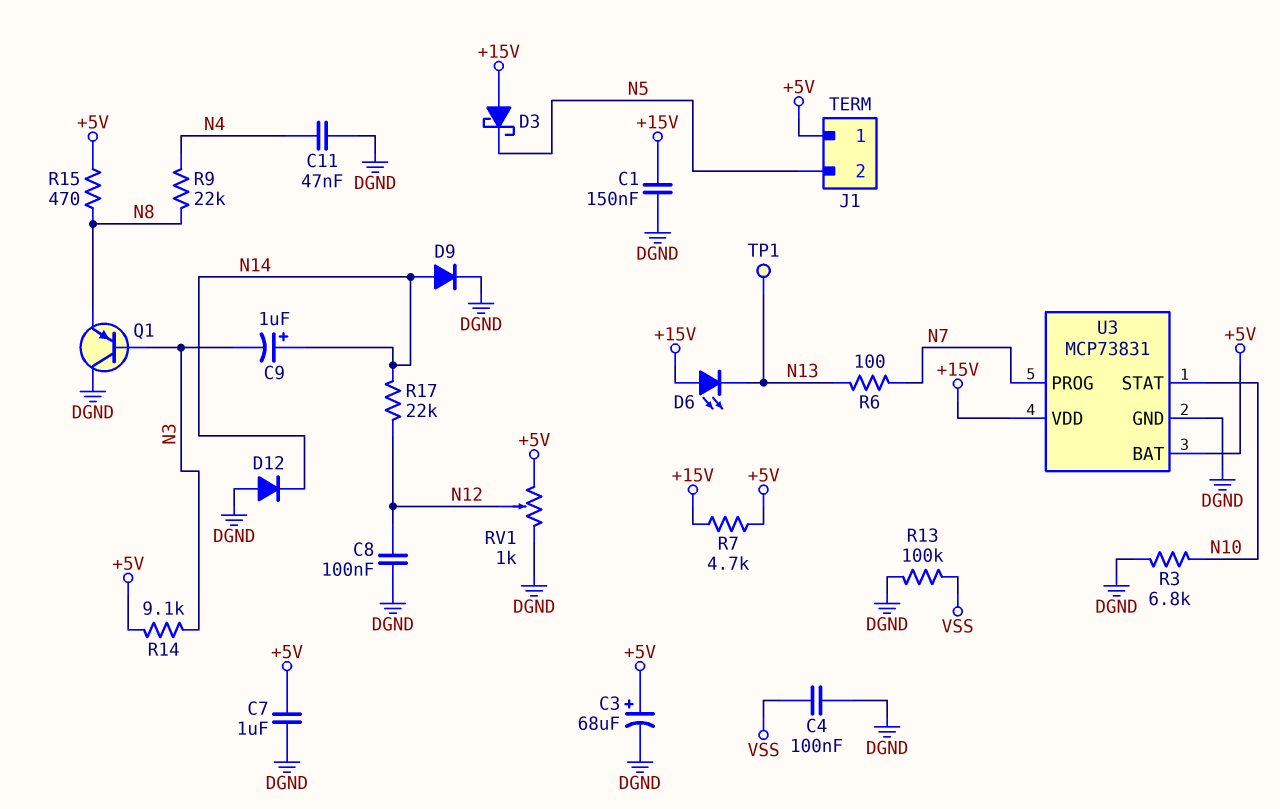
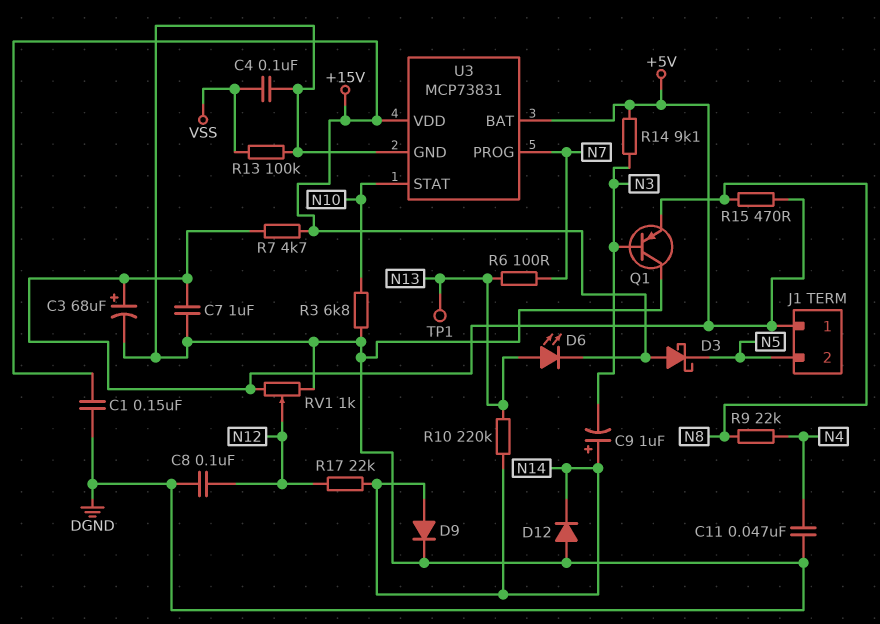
D6: LED (A +15V, K N13) -> LED (A N13, K +15V)
R10: none -> 220k (N13, N14)

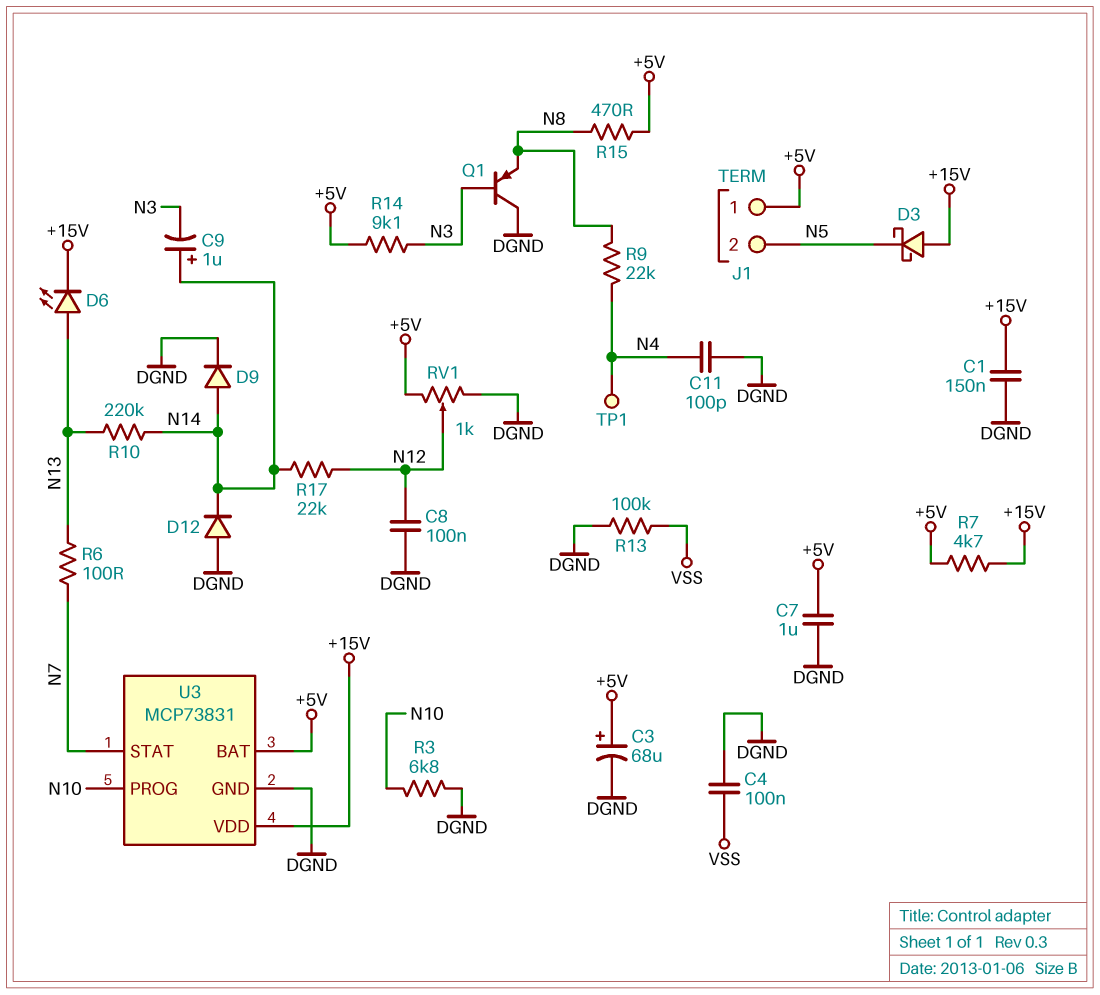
C11: 47nF (DGND, N4) -> 100pF (DGND, N4)
TP1: test point (N13) -> test point (N4)
U3 pin PROG: N7 -> N10
U3 pin STAT: N10 -> N7

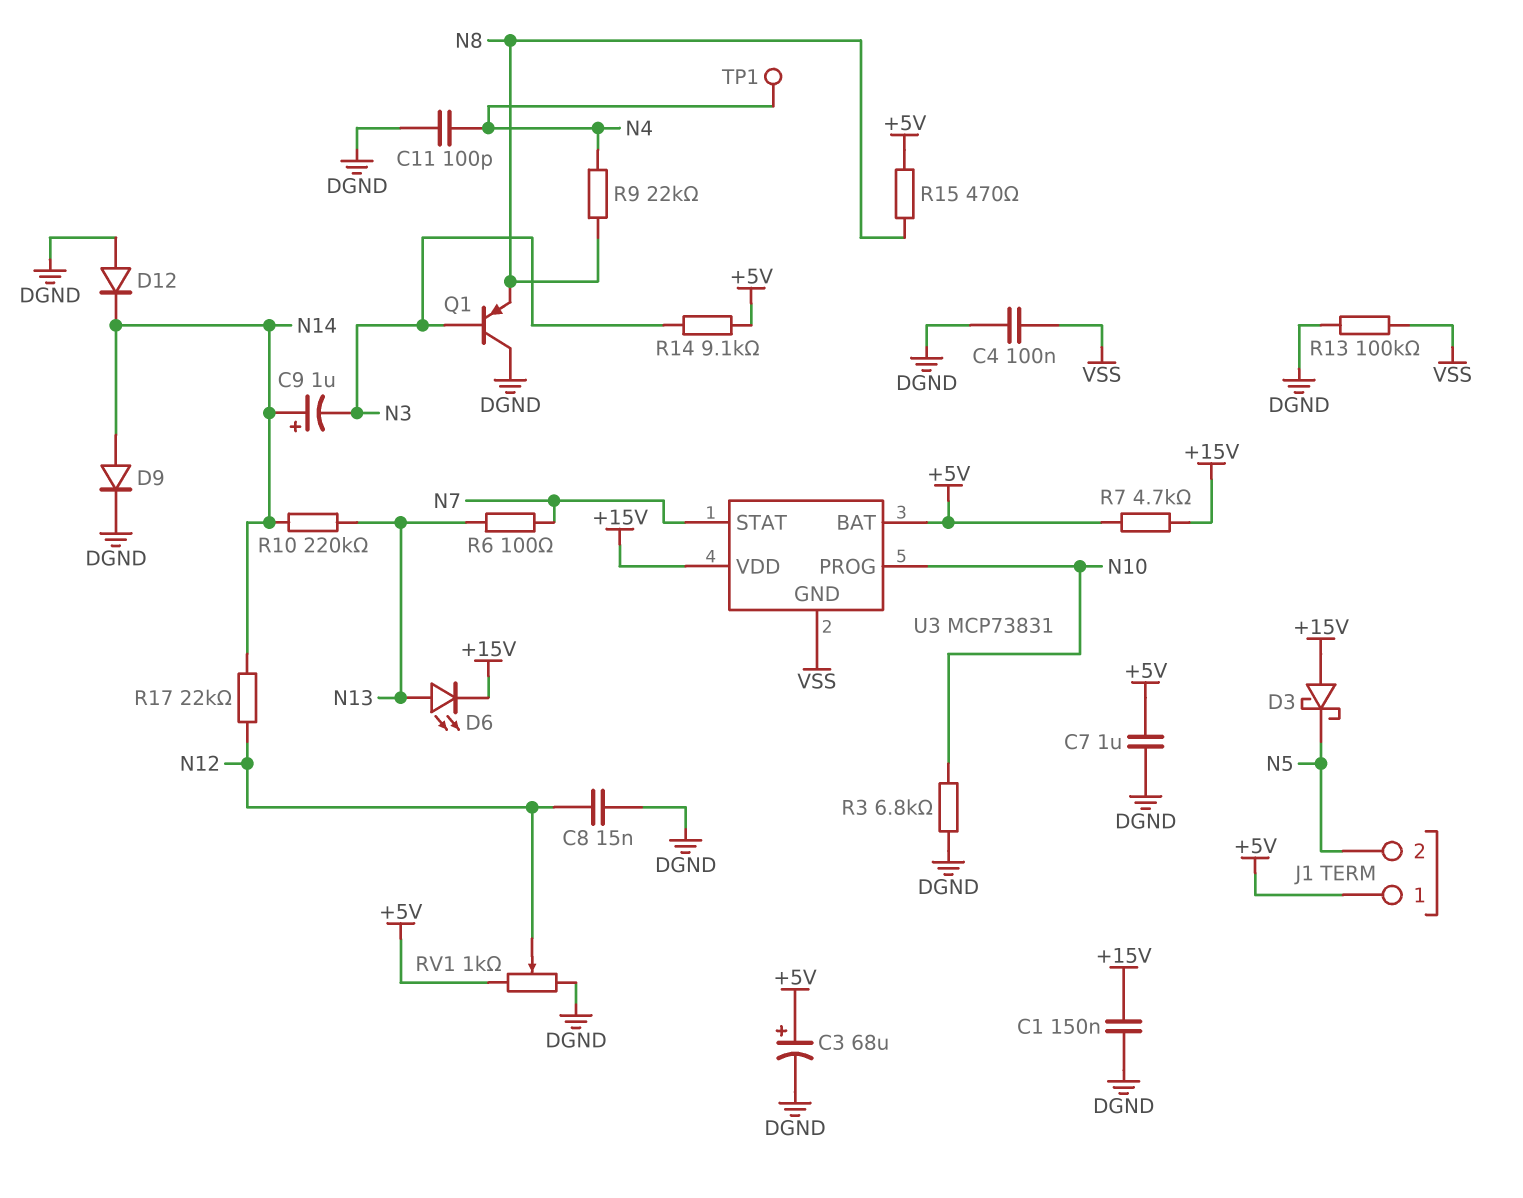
C8: 100nF (DGND, N12) -> 15nF (DGND, N12)
U3 pin GND: DGND -> VSS

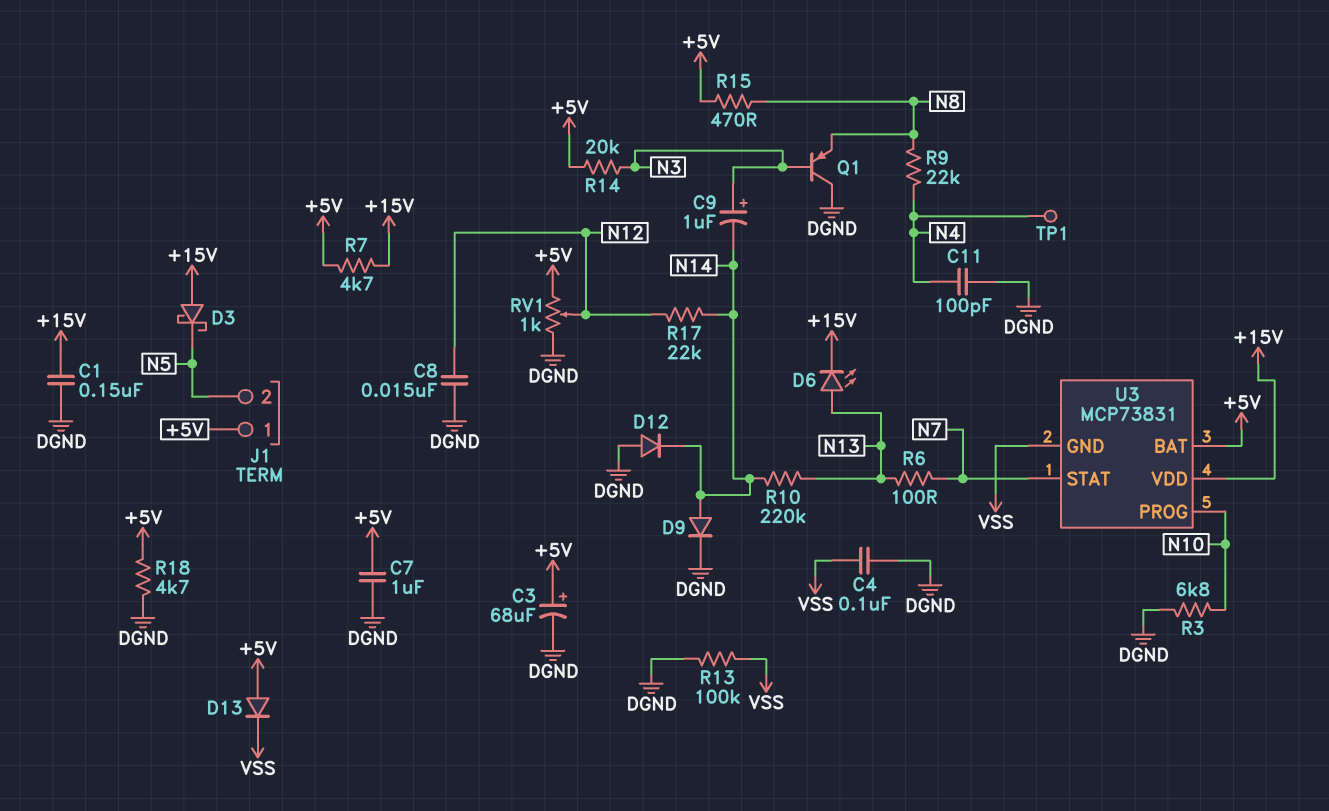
C9: 1uF (plus N14, minus N3) -> 1uF (plus N3, minus N14)
D13: none -> diode (A +5V, K VSS)
R14: 9.1k (+5V, N3) -> 20k (+5V, N3)
R18: none -> 4.7k (+5V, DGND)

